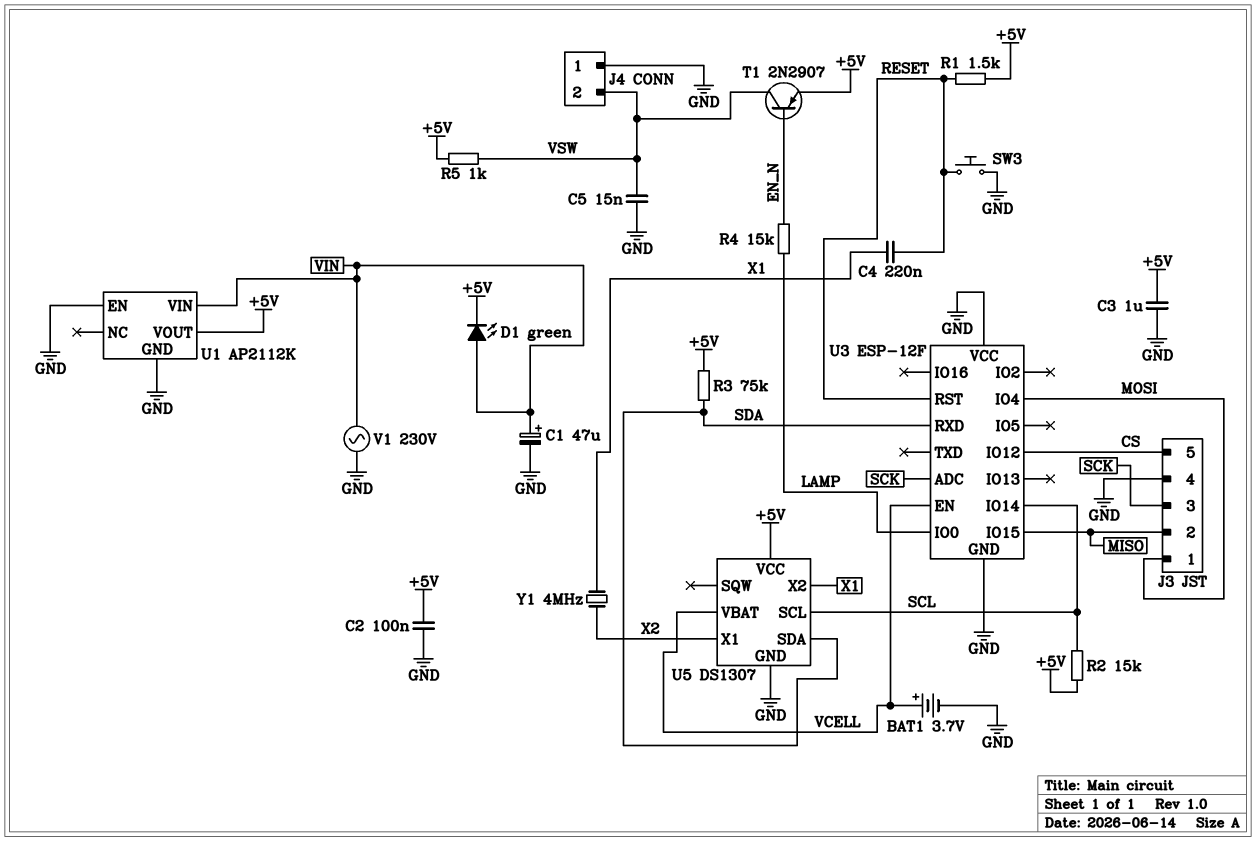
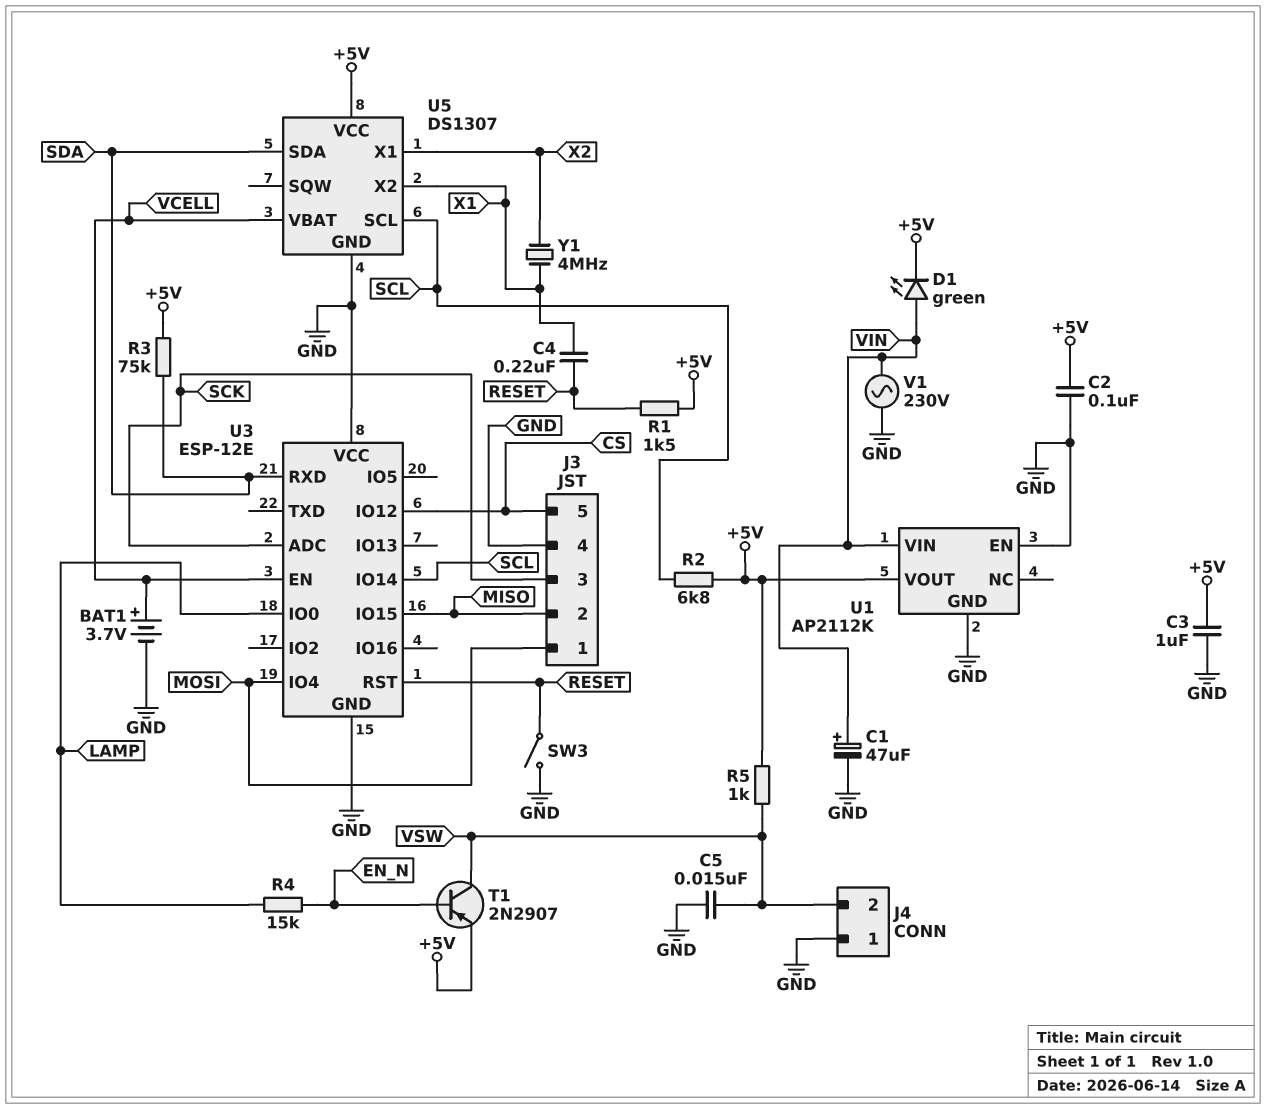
R2: 15k (+5V, SCL) -> 6.8k (+5V, SCL)
SW3: button (GND, RESET) -> switch (GND, RESET)
U3: ESP-12F -> ESP-12E

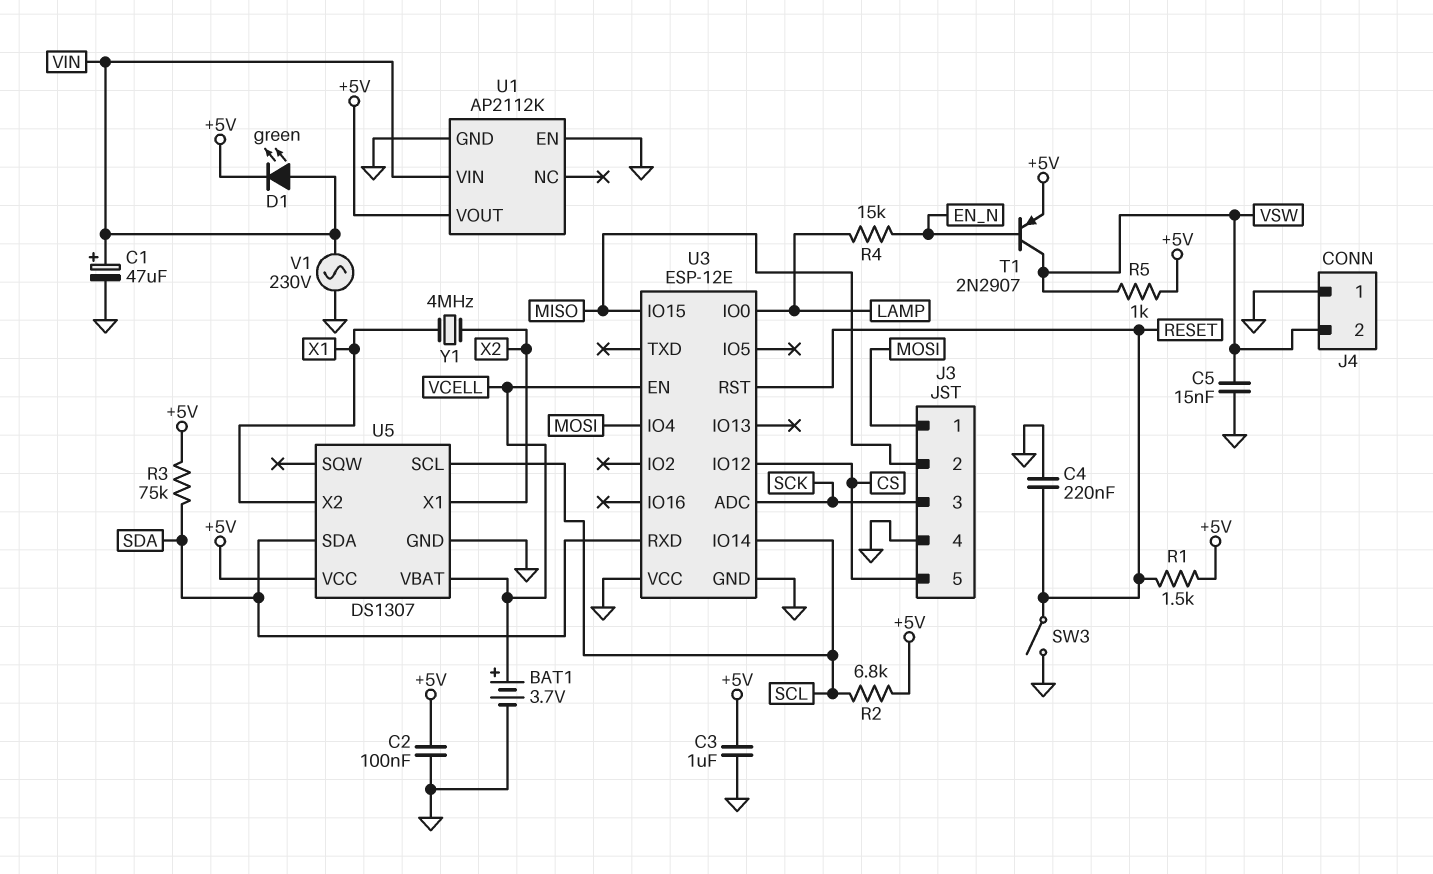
C4: 220nF (RESET, X1) -> 220nF (GND, RESET)

